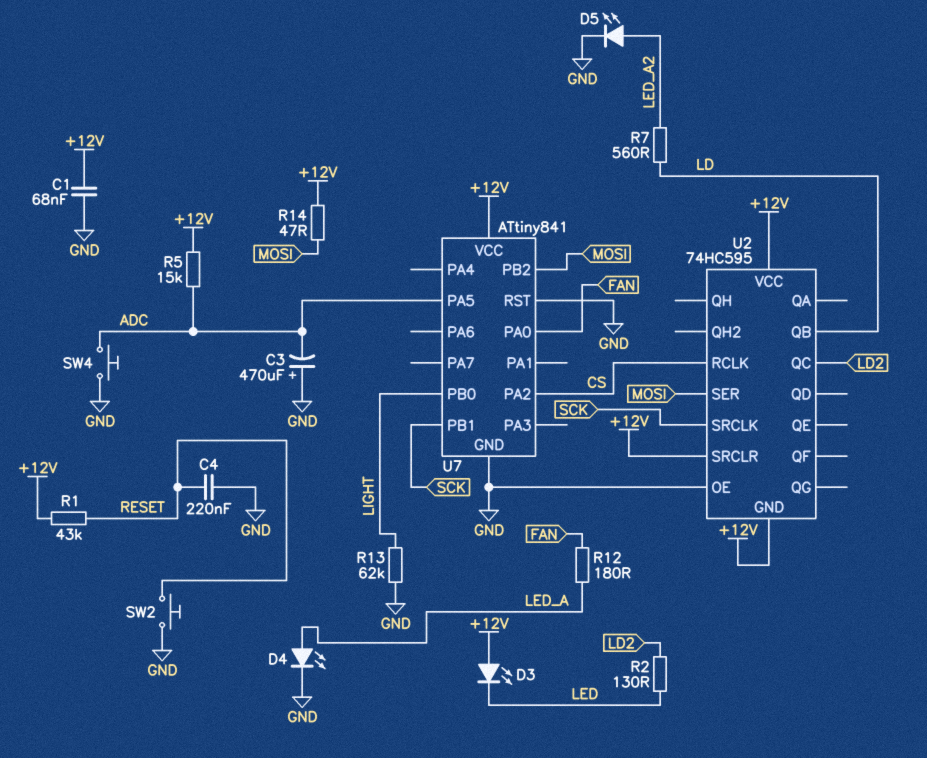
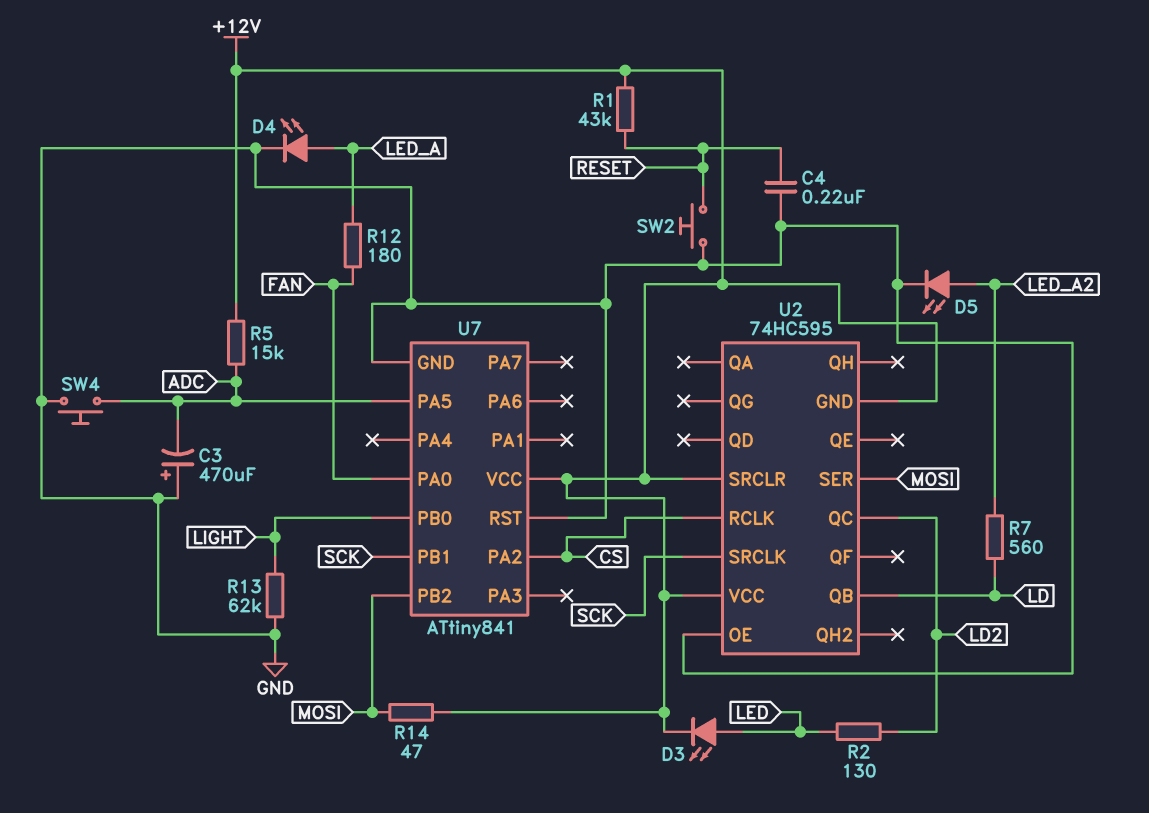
C1: 68nF (+12V, GND) -> none
D3: LED (A +12V, K LED) -> LED (A LED, K +12V)

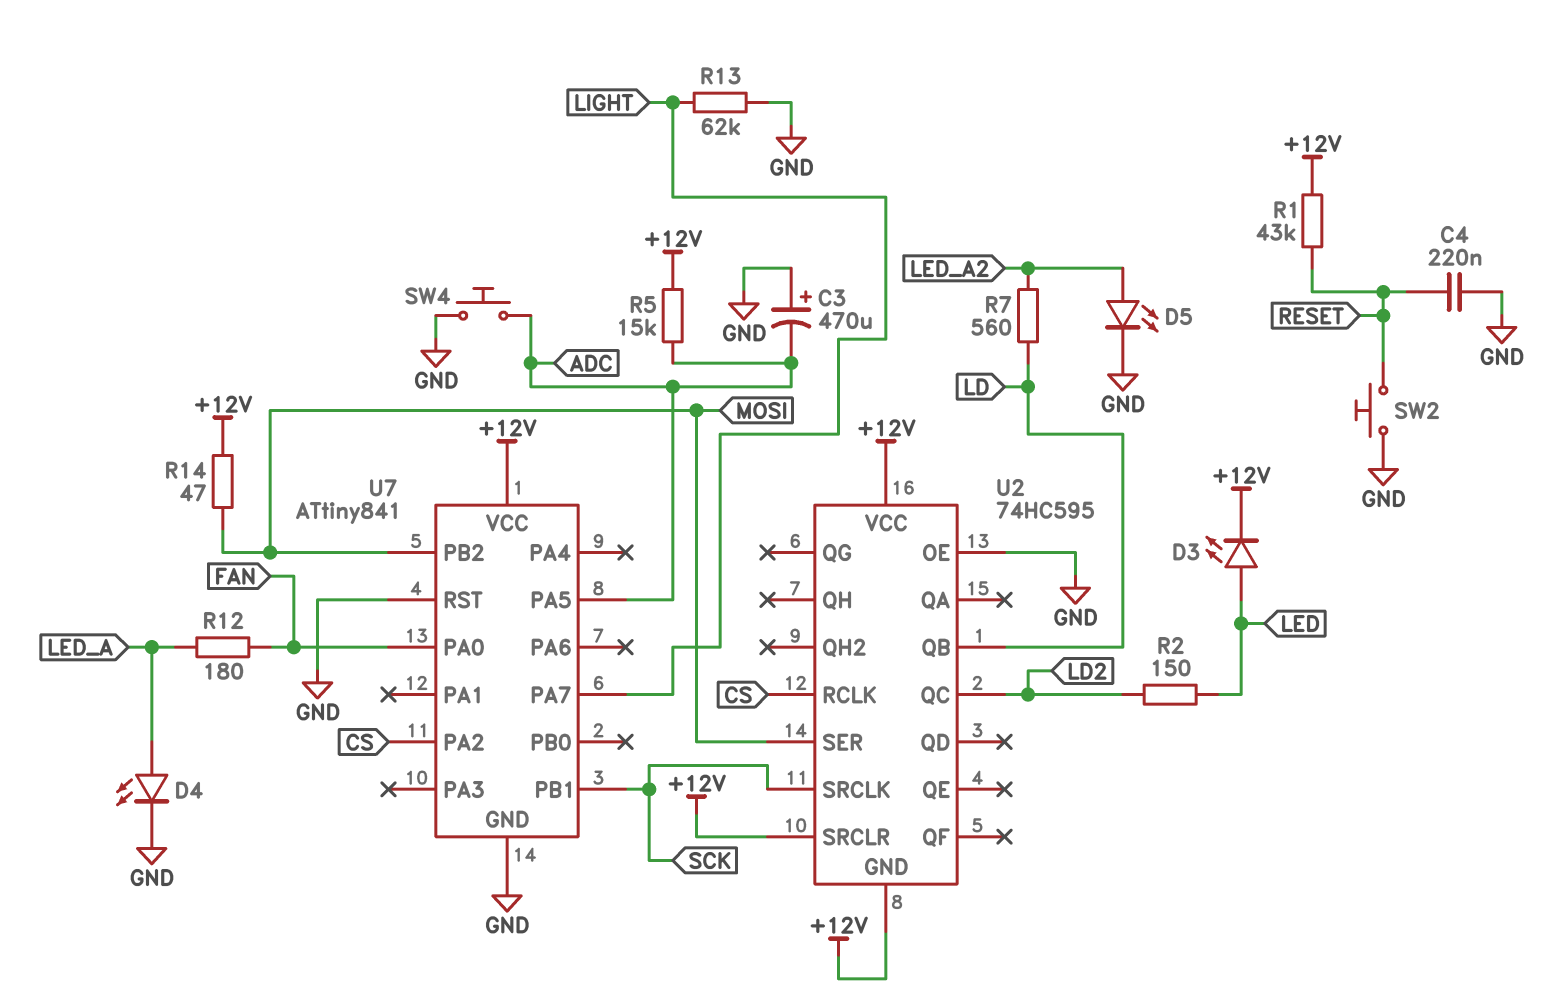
R2: 130 (LD2, LED) -> 150 (LD2, LED)
U7 pin PA7: none -> LIGHT
U7 pin PB0: LIGHT -> none

